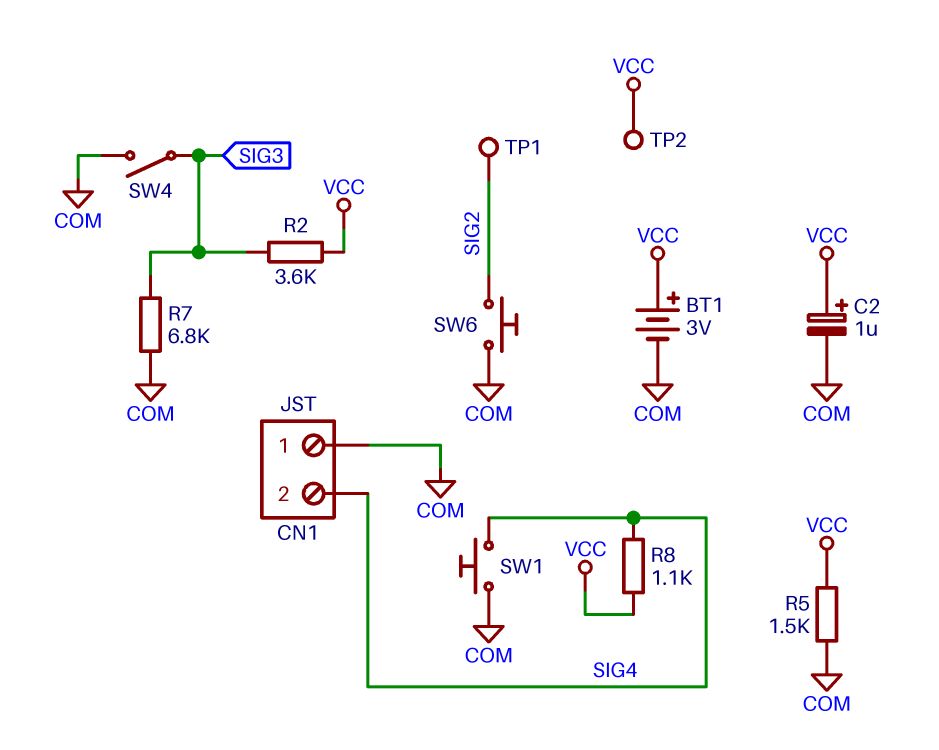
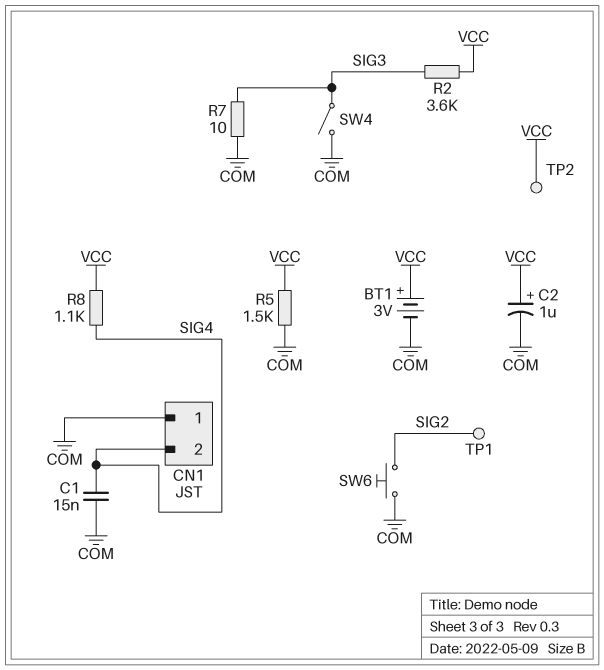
C1: none -> 15nF (COM, SIG4)
R7: 6.8k (COM, SIG3) -> 10 (COM, SIG3)
SW1: button (COM, SIG4) -> none

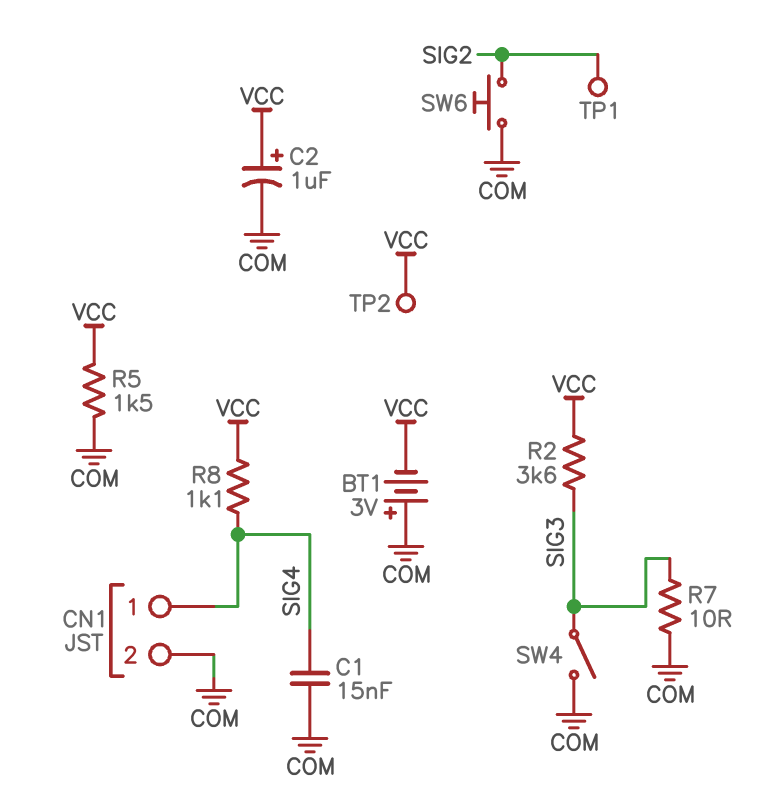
BT1: 3V (plus VCC, minus COM) -> 3V (plus COM, minus VCC)
CN1 pin 1: COM -> SIG4
CN1 pin 2: SIG4 -> COM

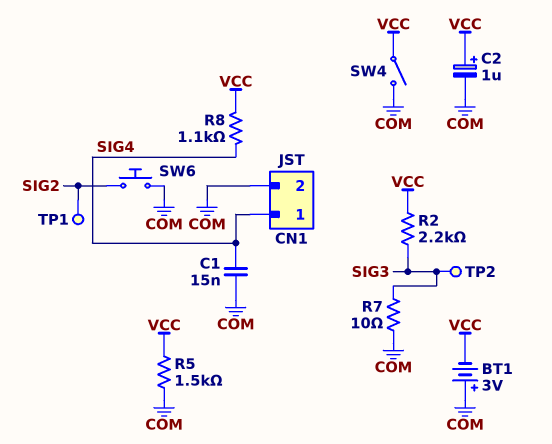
R2: 3.6k (SIG3, VCC) -> 2.2k (SIG3, VCC)
SW4: switch (COM, SIG3) -> switch (COM, VCC)
TP2: test point (VCC) -> test point (SIG3)

